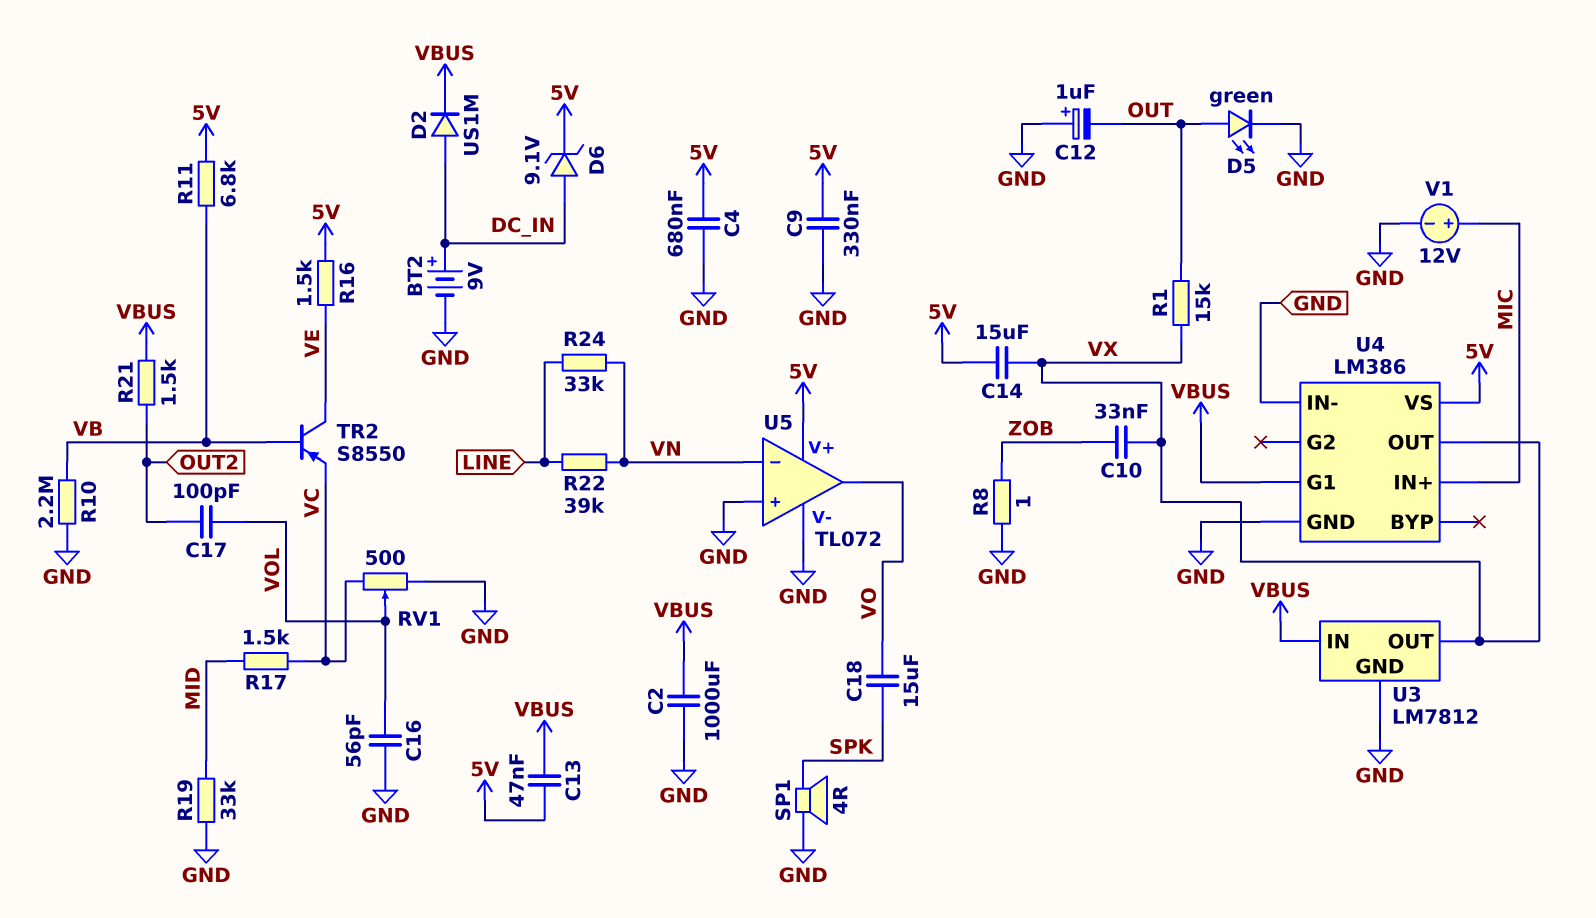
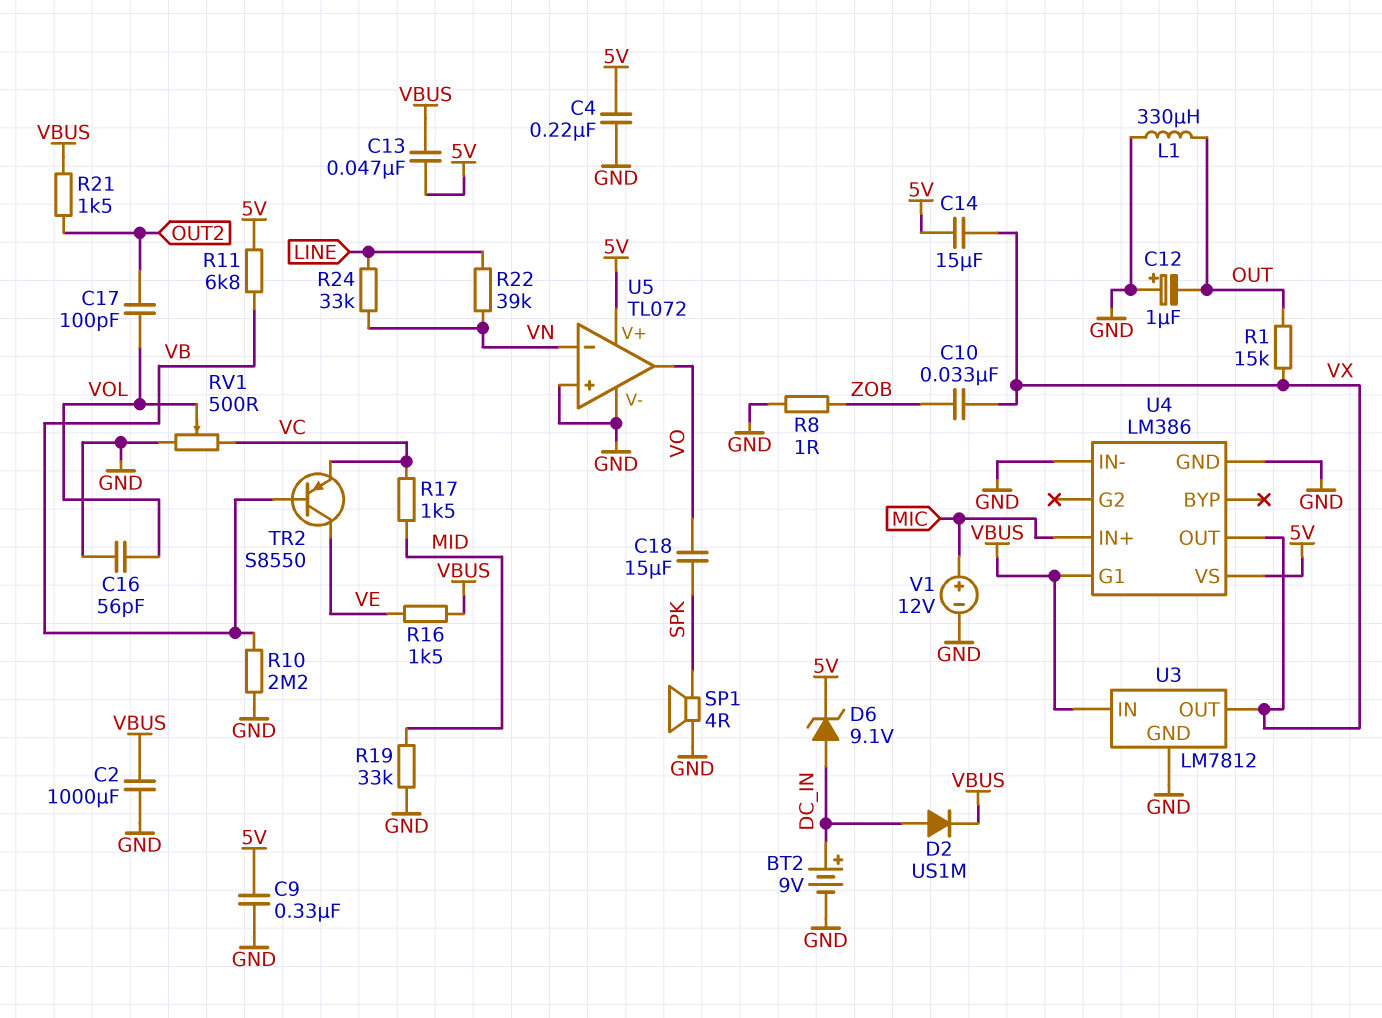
C4: 680nF (5V, GND) -> 220nF (5V, GND)
D5: LED green (A OUT, K GND) -> none
L1: none -> 330uH (GND, OUT)
R16: 1.5k (5V, VE) -> 1.5k (VBUS, VE)

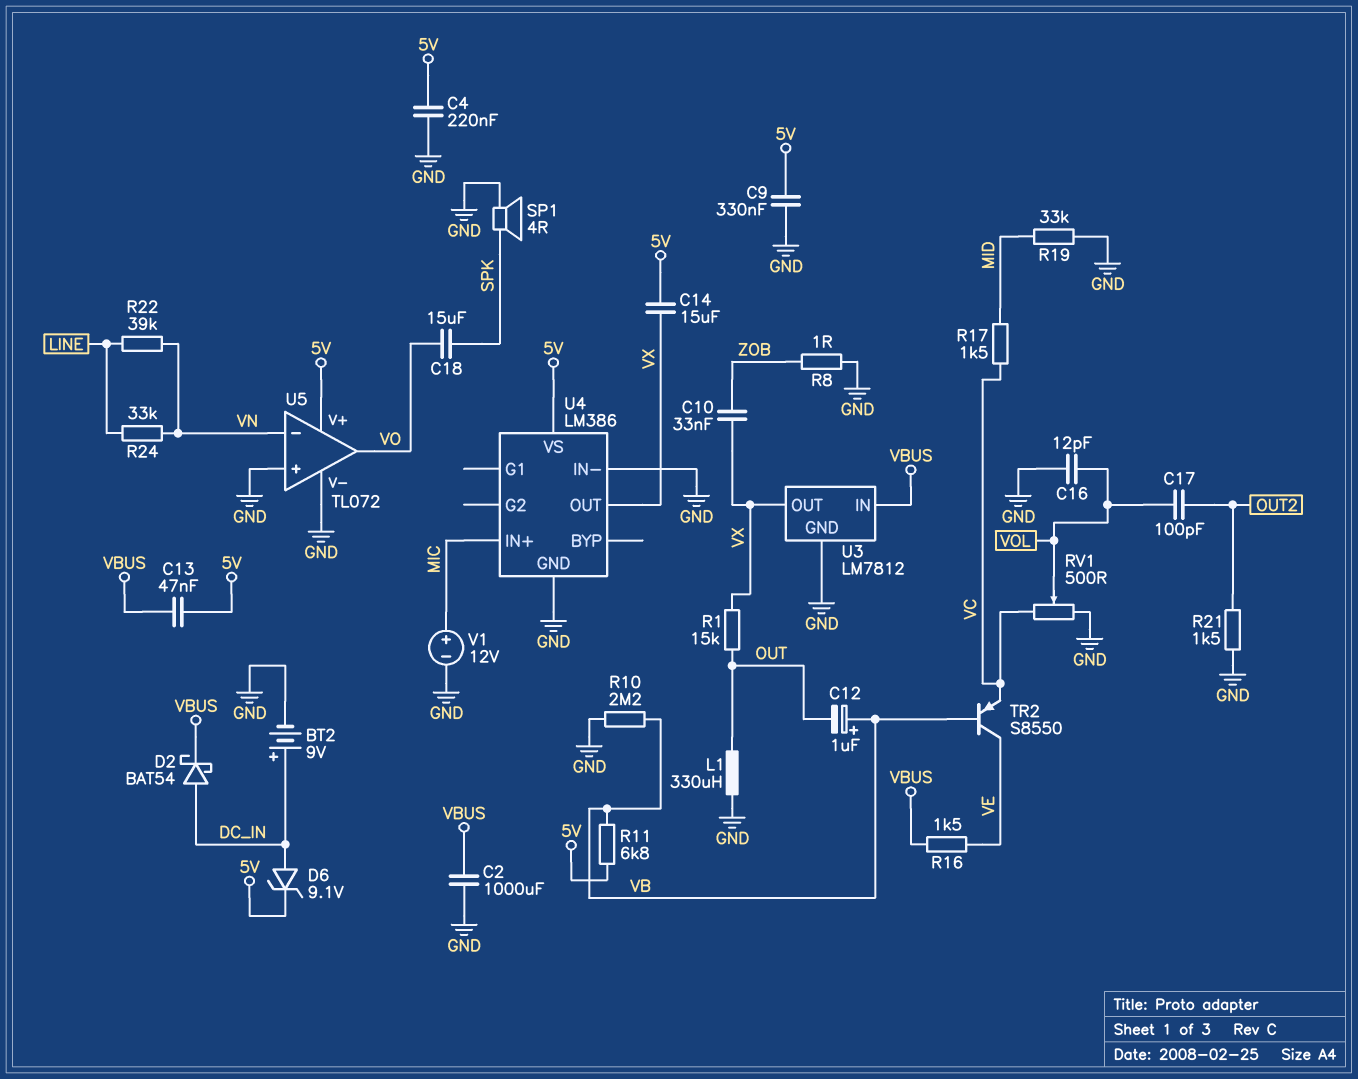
C12: 1uF (plus GND, minus OUT) -> 1uF (plus VB, minus OUT)
C16: 56pF (GND, VOL) -> 12pF (GND, VOL)
D2: diode US1M (A DC_IN, K VBUS) -> schottky BAT54 (A DC_IN, K VBUS)
R21: 1.5k (OUT2, VBUS) -> 1.5k (GND, OUT2)
U4 pin G1: VBUS -> none

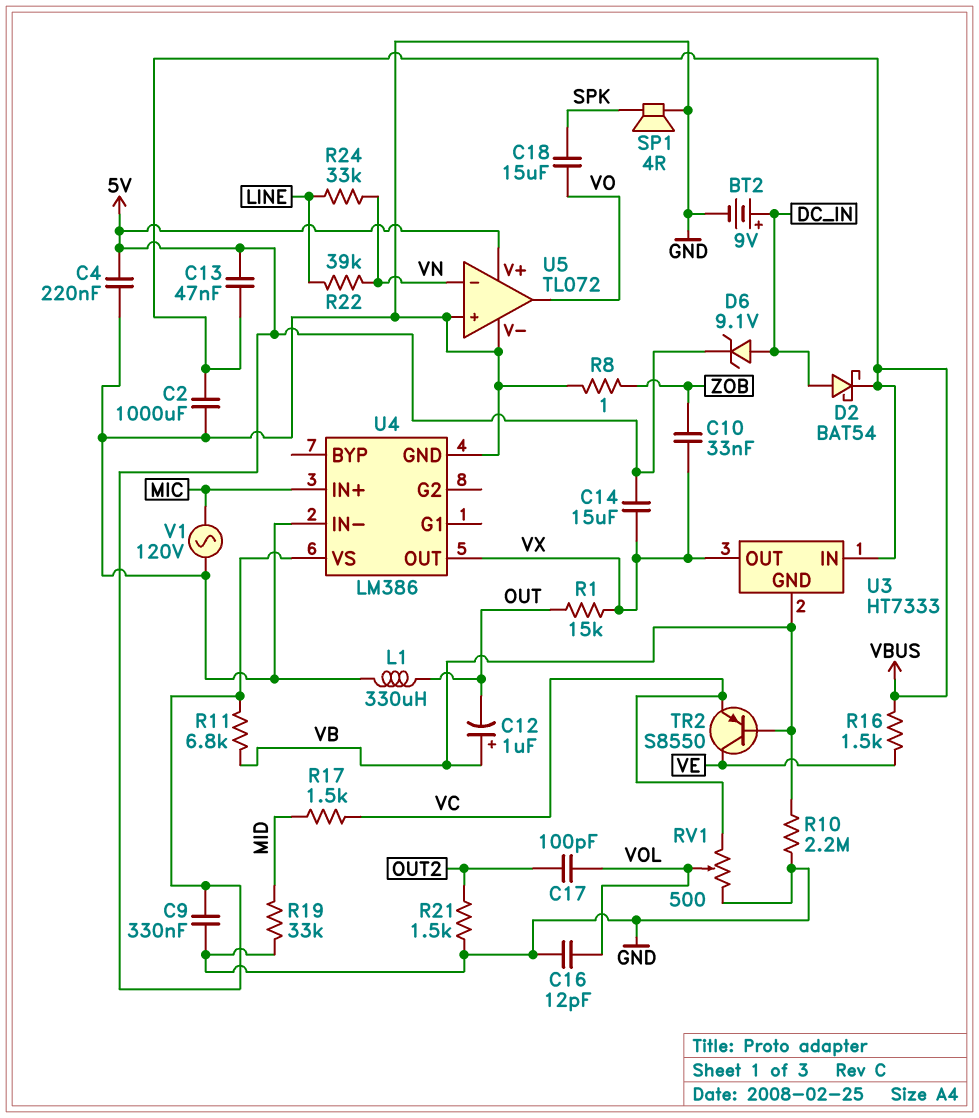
U3: LM7812 -> HT7333
U3 pin GND: GND -> VB
V1: 12V (plus MIC, minus GND) -> AC 120V (GND, MIC)

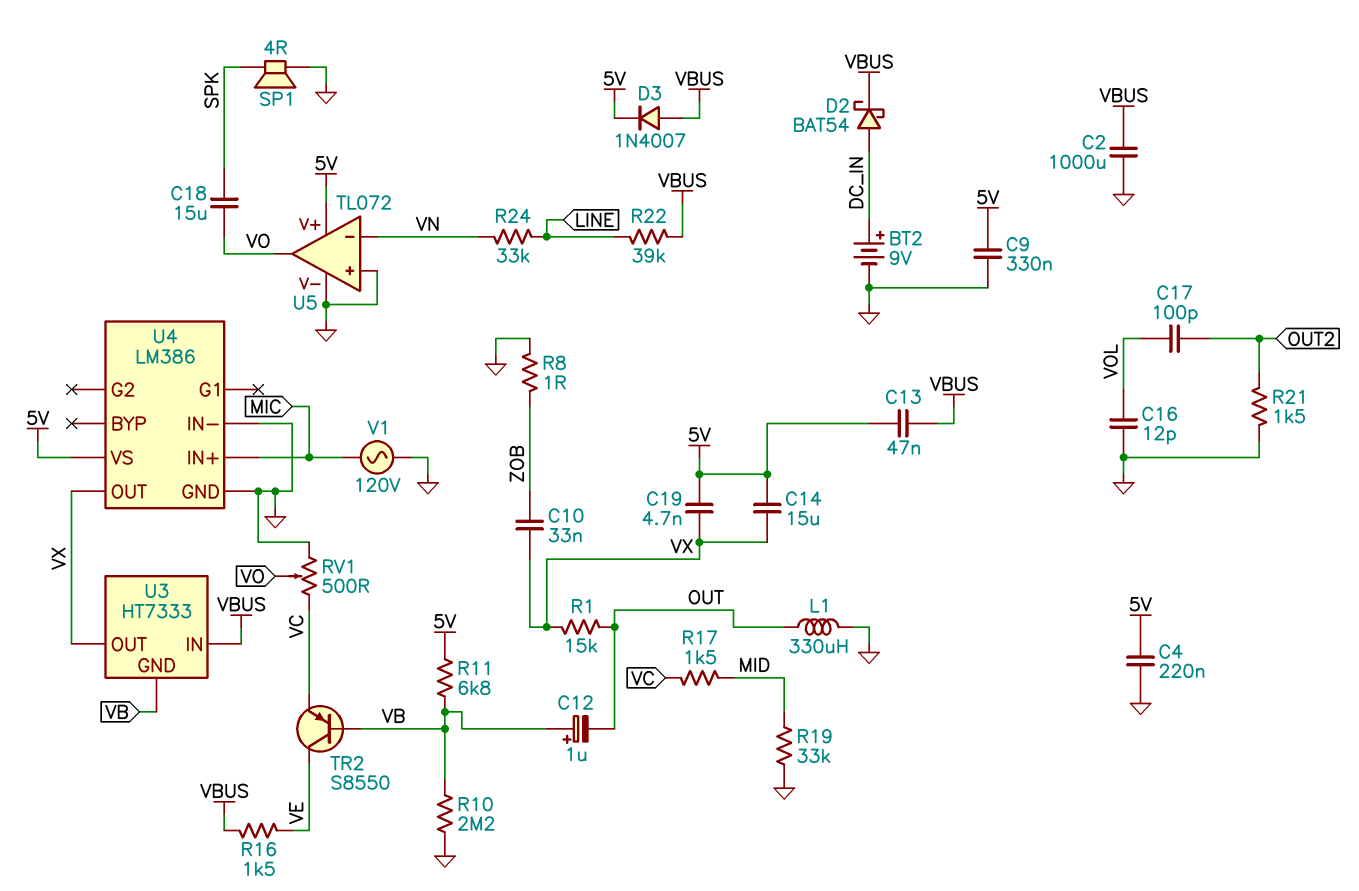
C19: none -> 4.7nF (5V, VX)
D3: none -> diode 1N4007 (A VBUS, K 5V)
D6: zener 9.1V (A DC_IN, K 5V) -> none
R22: 39k (LINE, VN) -> 39k (LINE, VBUS)
RV1: 500 (GND, VC, wiper VOL) -> 500 (GND, VC, wiper VO)

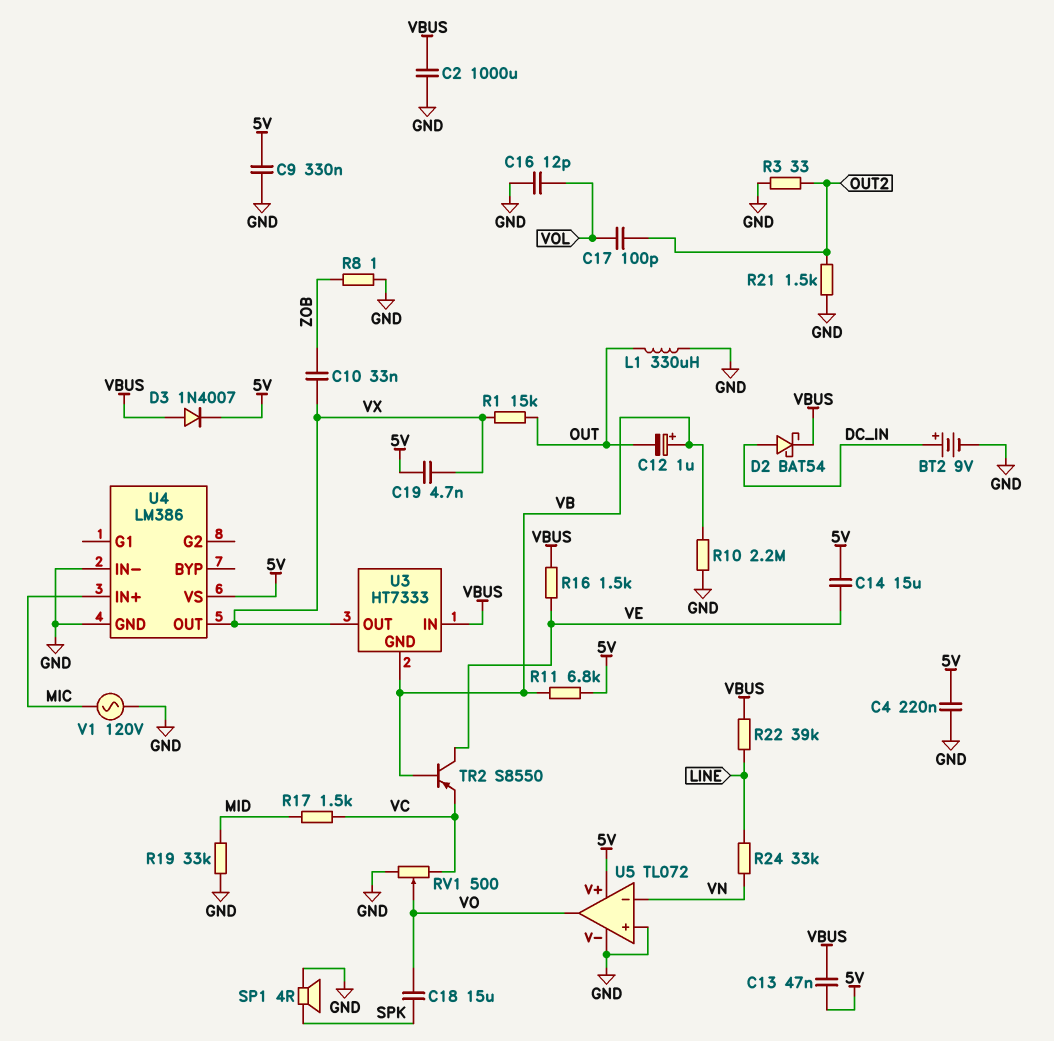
C14: 15uF (5V, VX) -> 15uF (5V, VE)
R3: none -> 33 (GND, OUT2)

